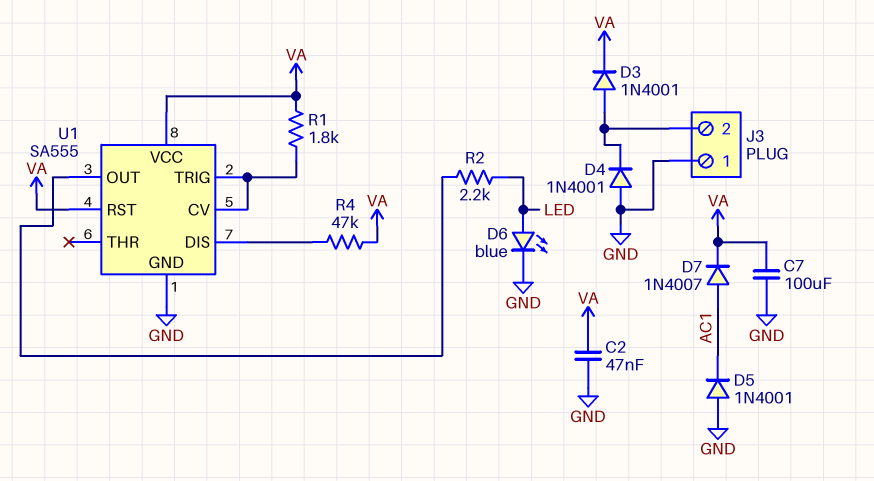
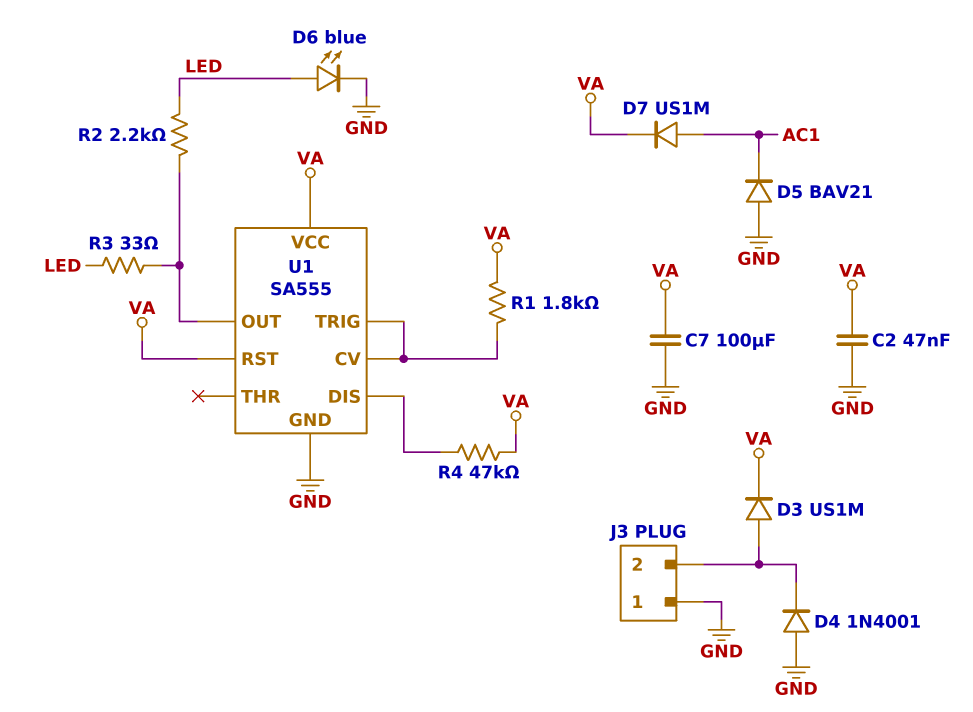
D3: diode 1N4001 (A J3/2, K VA) -> diode US1M (A J3/2, K VA)
D5: diode 1N4001 (A GND, K AC1) -> diode BAV21 (A GND, K AC1)
D7: diode 1N4007 (A AC1, K VA) -> diode US1M (A AC1, K VA)
R3: none -> 33 (LED, U1/OUT)

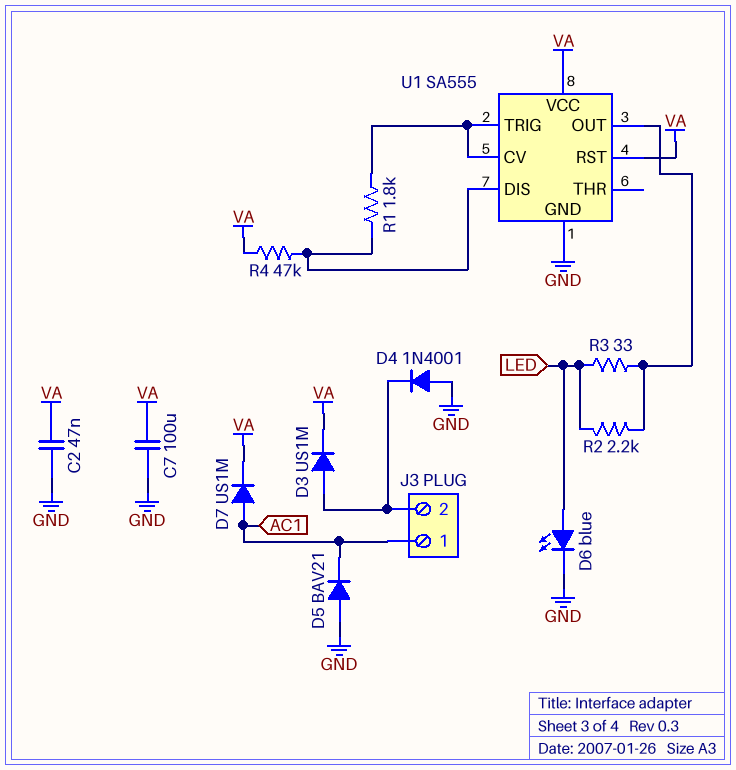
J3 pin 1: GND -> AC1
R1: 1.8k (U1/CV, VA) -> 1.8k (U1/CV, U1/DIS)

